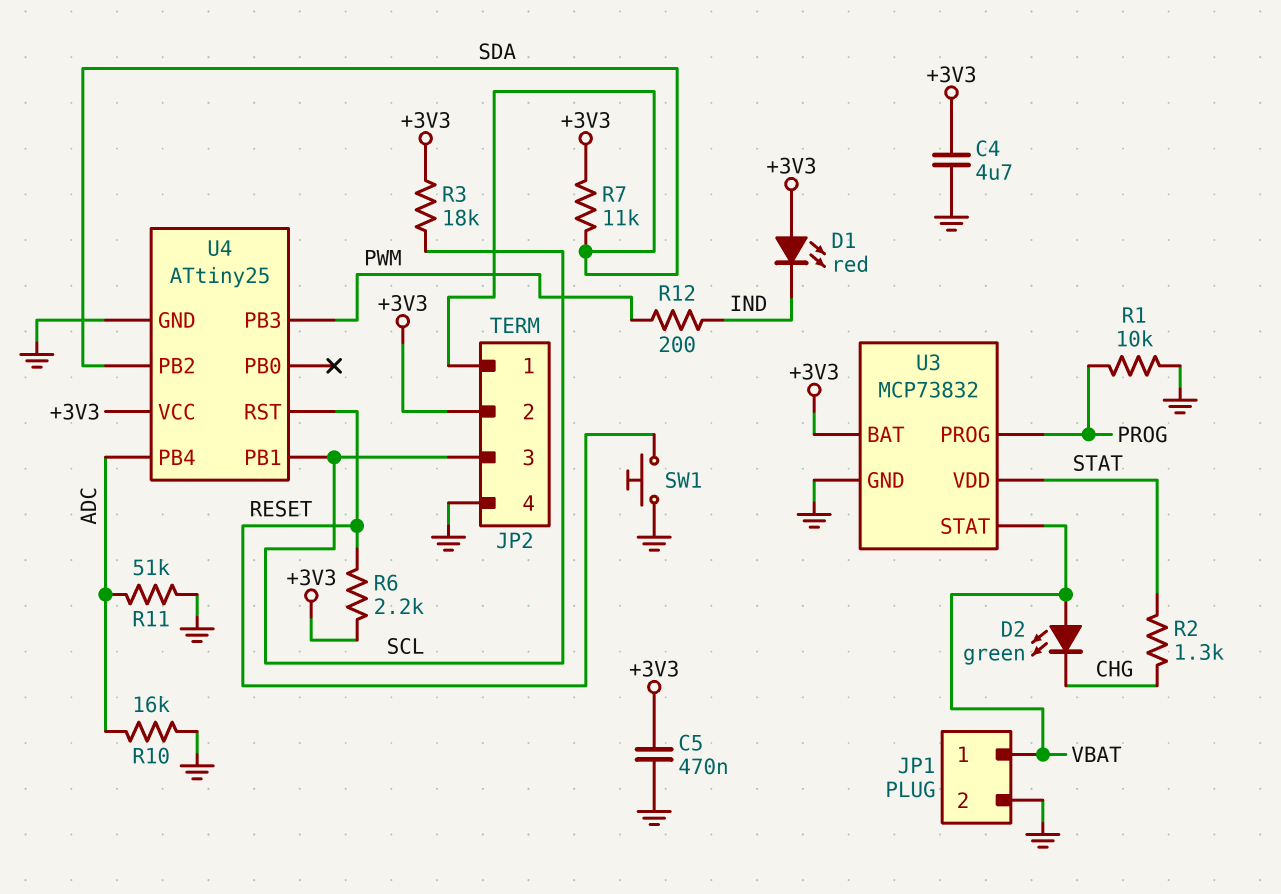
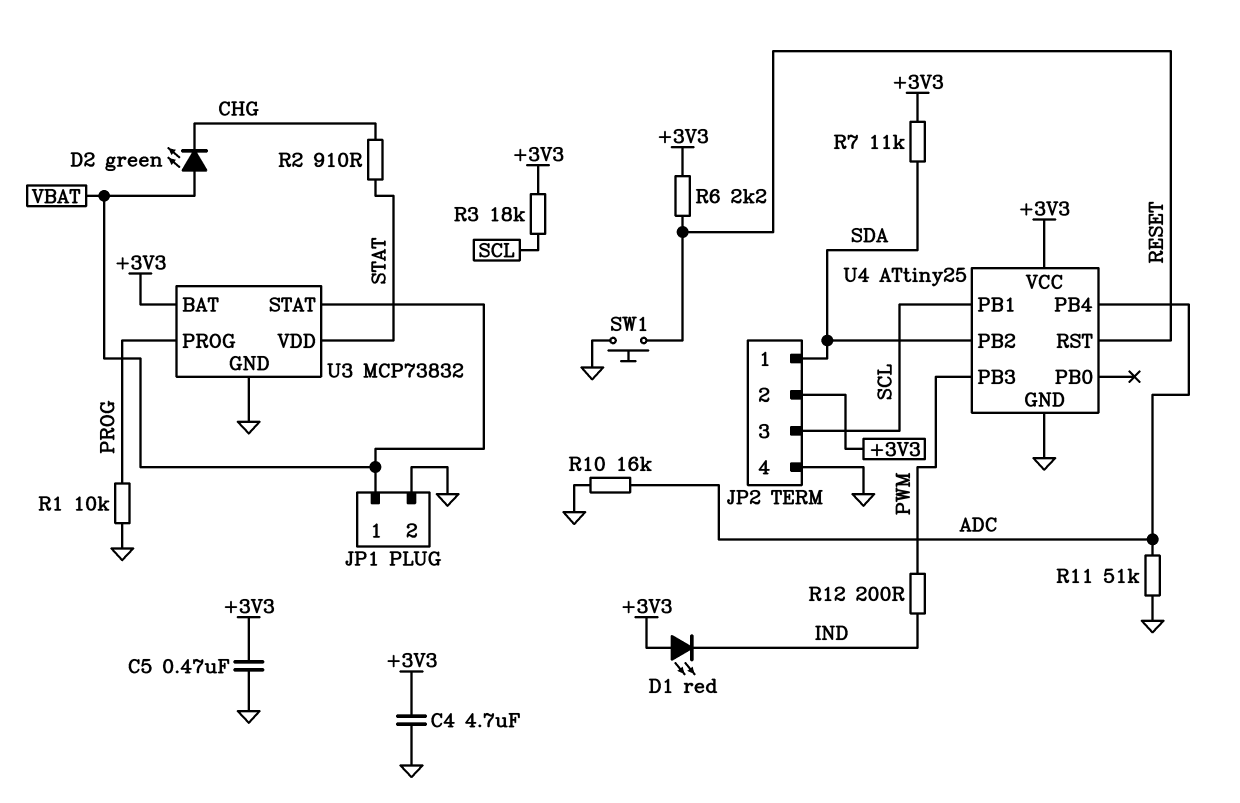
R2: 1.3k (CHG, STAT) -> 910 (CHG, STAT)

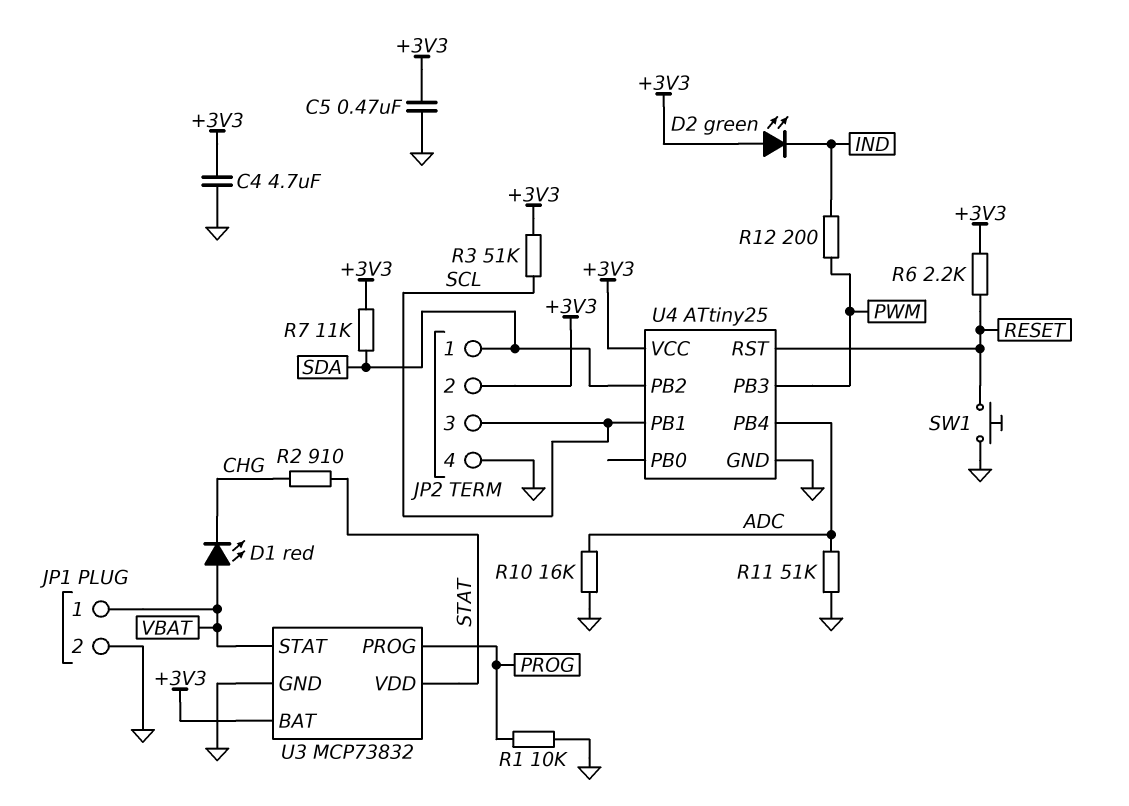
D1: LED red (A +3V3, K IND) -> LED red (A VBAT, K CHG)
D2: LED green (A VBAT, K CHG) -> LED green (A +3V3, K IND)
R3: 18k (+3V3, SCL) -> 51k (+3V3, SCL)

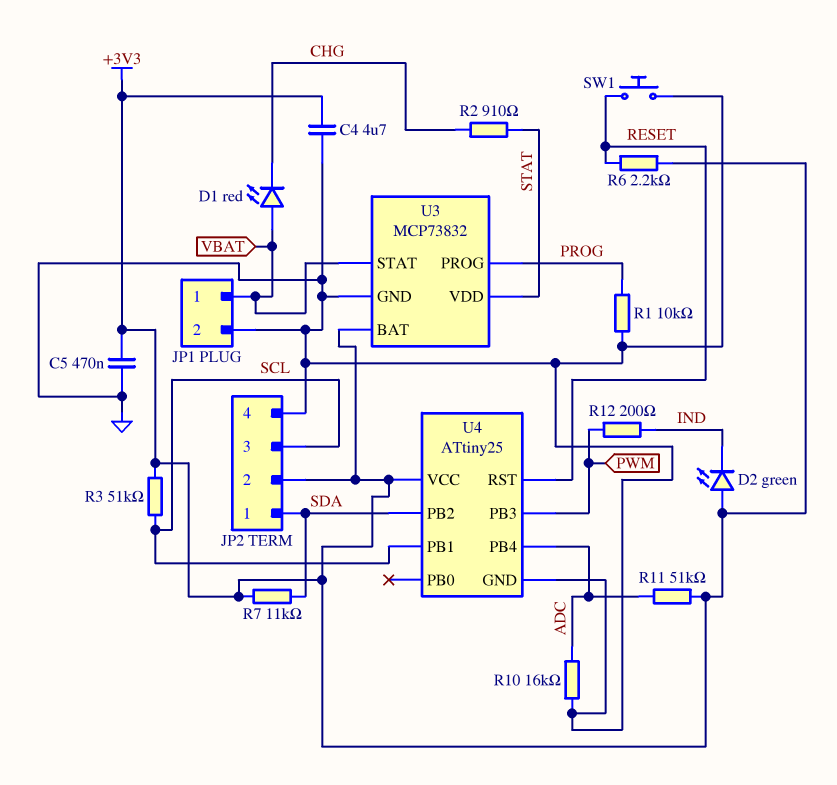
R11: 51k (ADC, GND) -> 51k (+3V3, ADC)

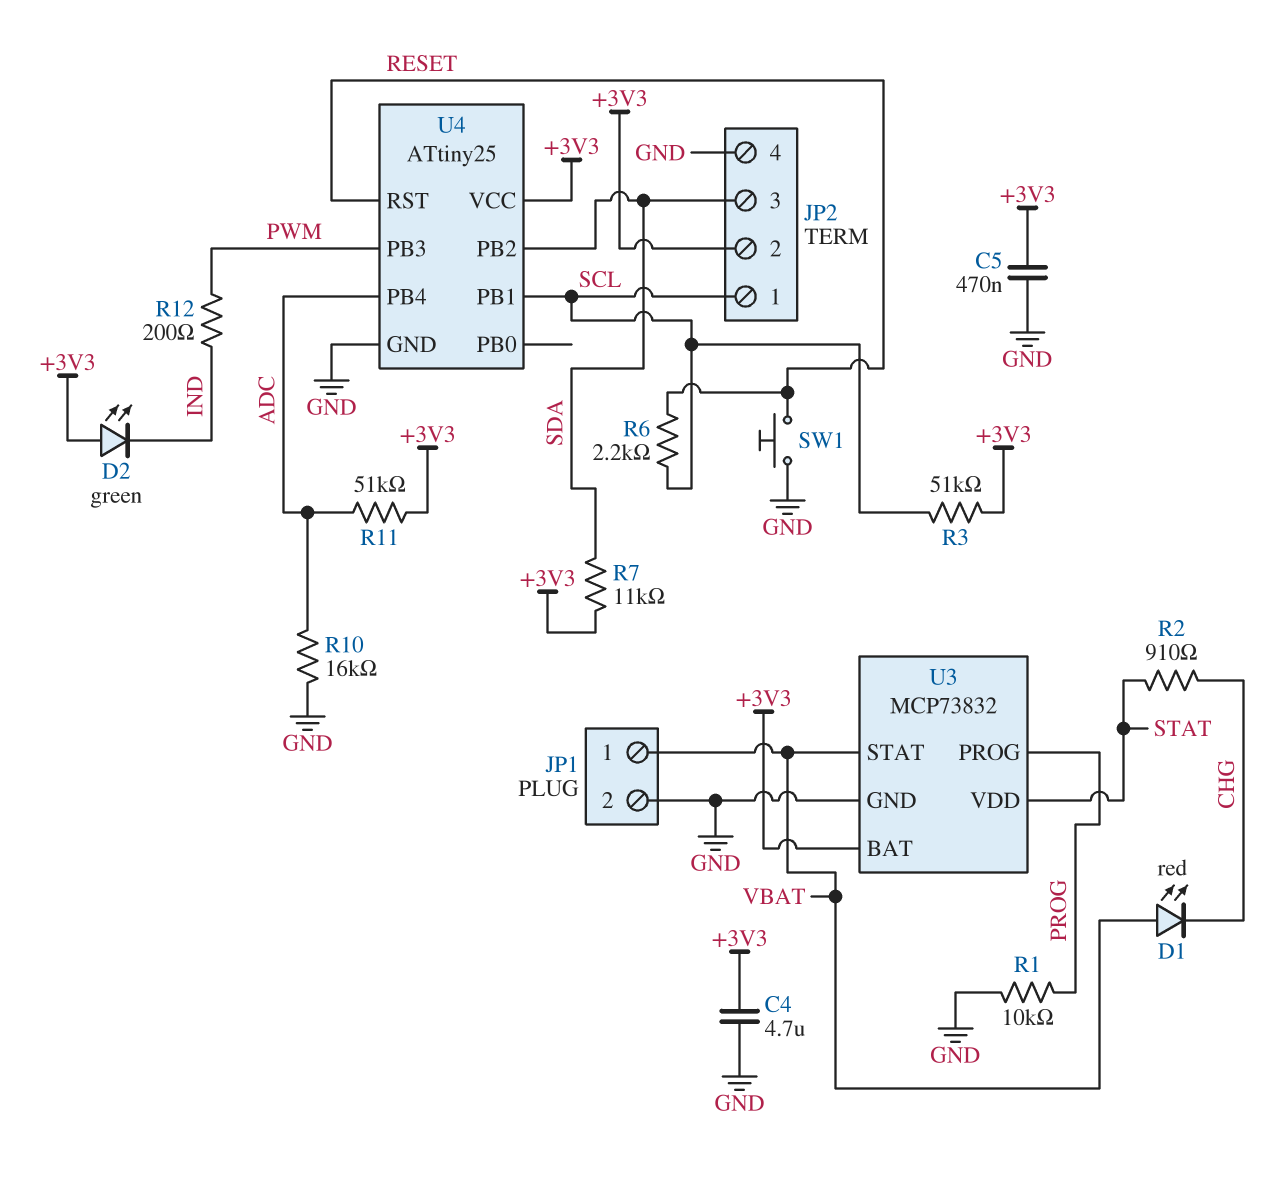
JP2 pin 1: SDA -> SCL
JP2 pin 3: SCL -> SDA
R6: 2.2k (+3V3, RESET) -> 2.2k (RESET, SCL)

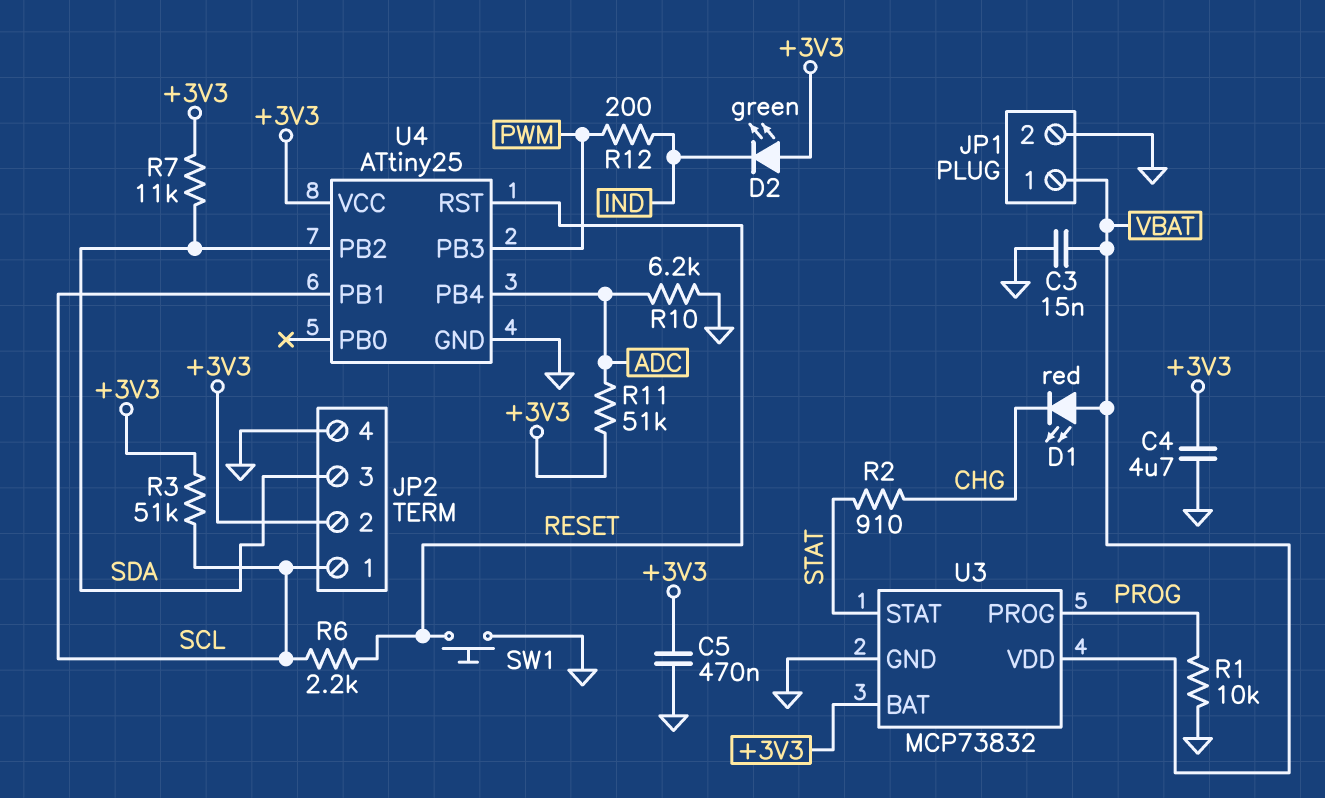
C3: none -> 15nF (GND, VBAT)
R10: 16k (ADC, GND) -> 6.2k (ADC, GND)
U3 pin STAT: VBAT -> STAT
U3 pin VDD: STAT -> VBAT

